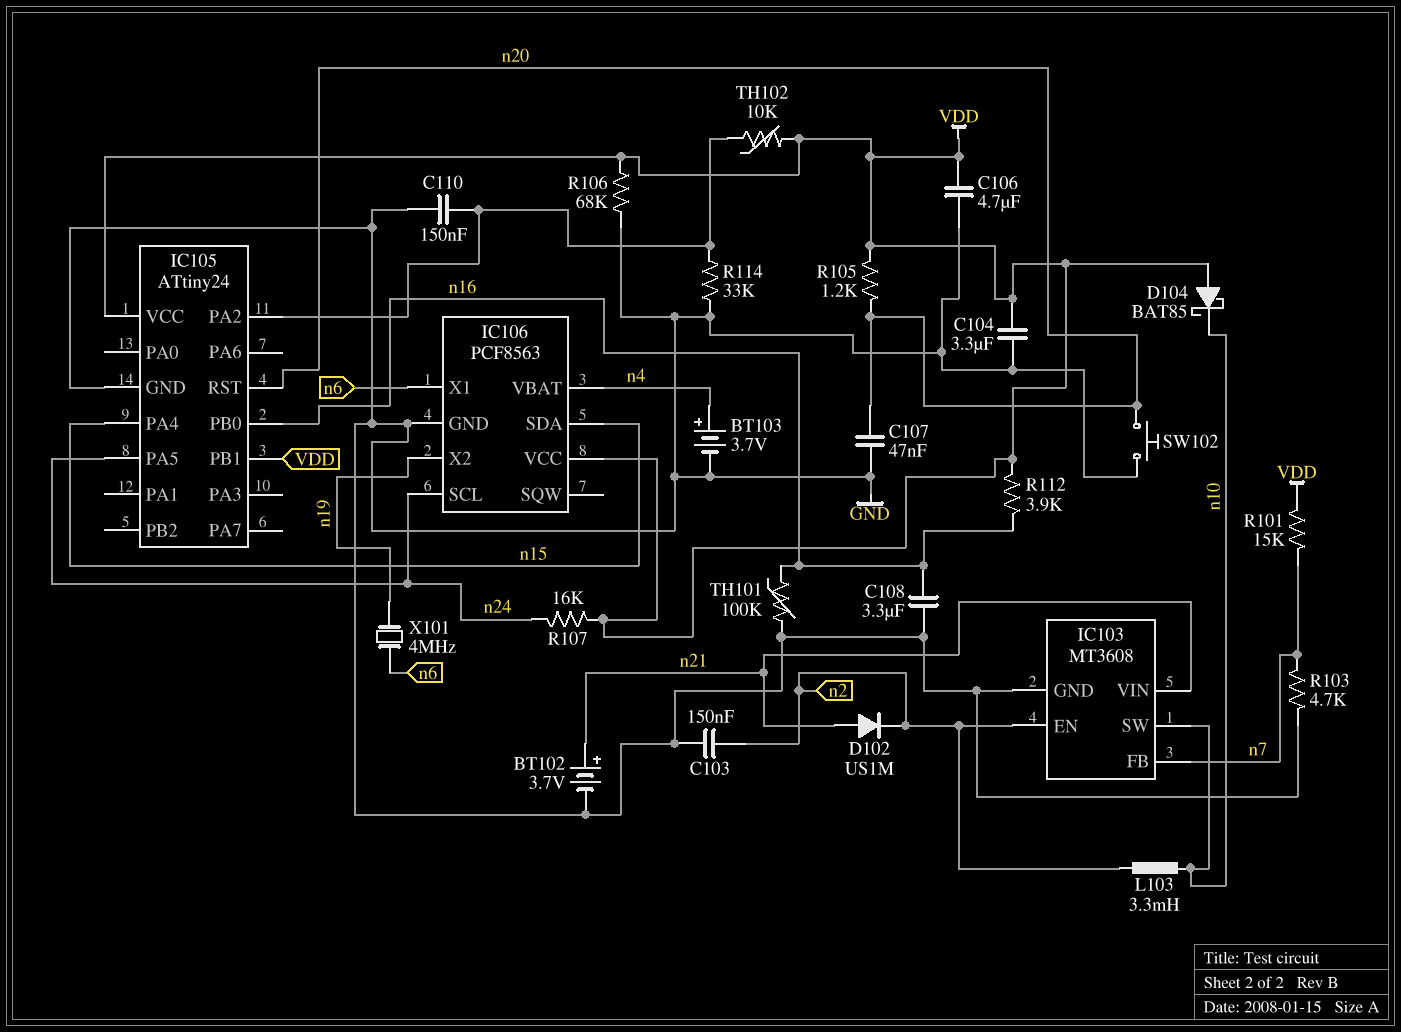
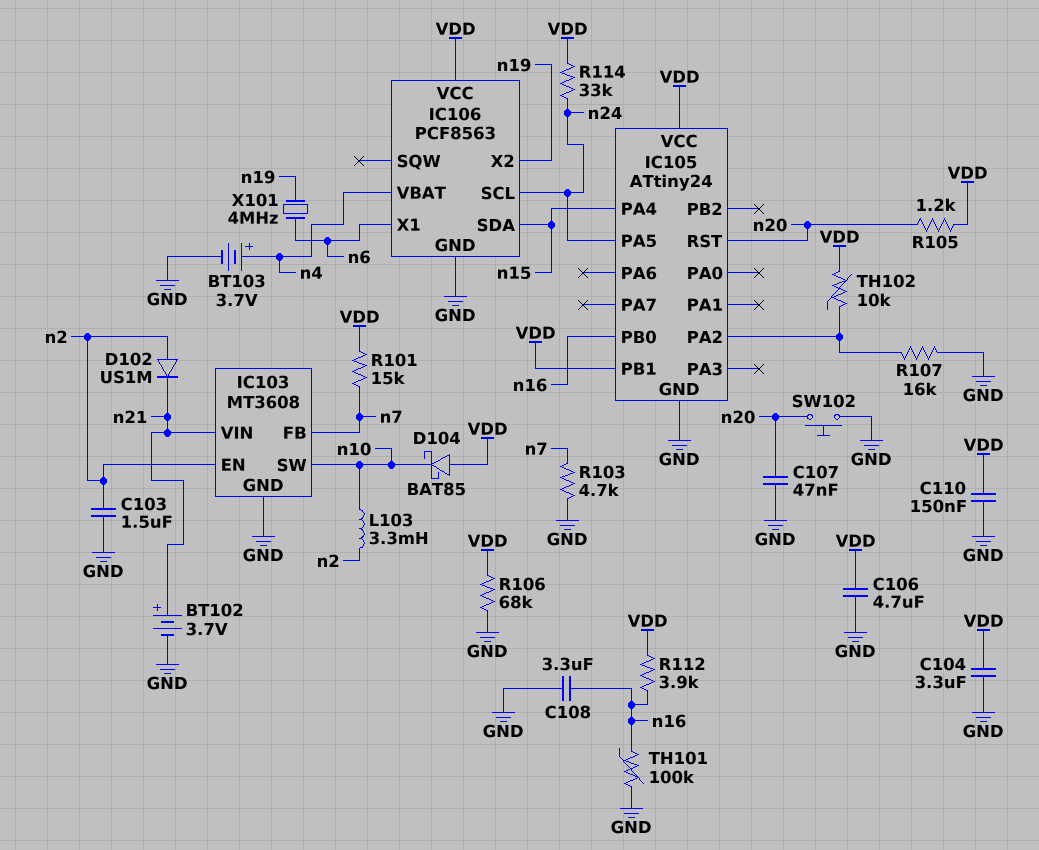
C103: 150nF (GND, n2) -> 1.5uF (GND, n2)
C110: 150nF (GND, IC105/PA2) -> 150nF (GND, VDD)
D102: diode US1M (A n21, K n2) -> diode US1M (A n2, K n21)
R107: 16k (VDD, n24) -> 16k (GND, IC105/PA2)
R114: 33k (GND, IC105/PA2) -> 33k (VDD, n24)

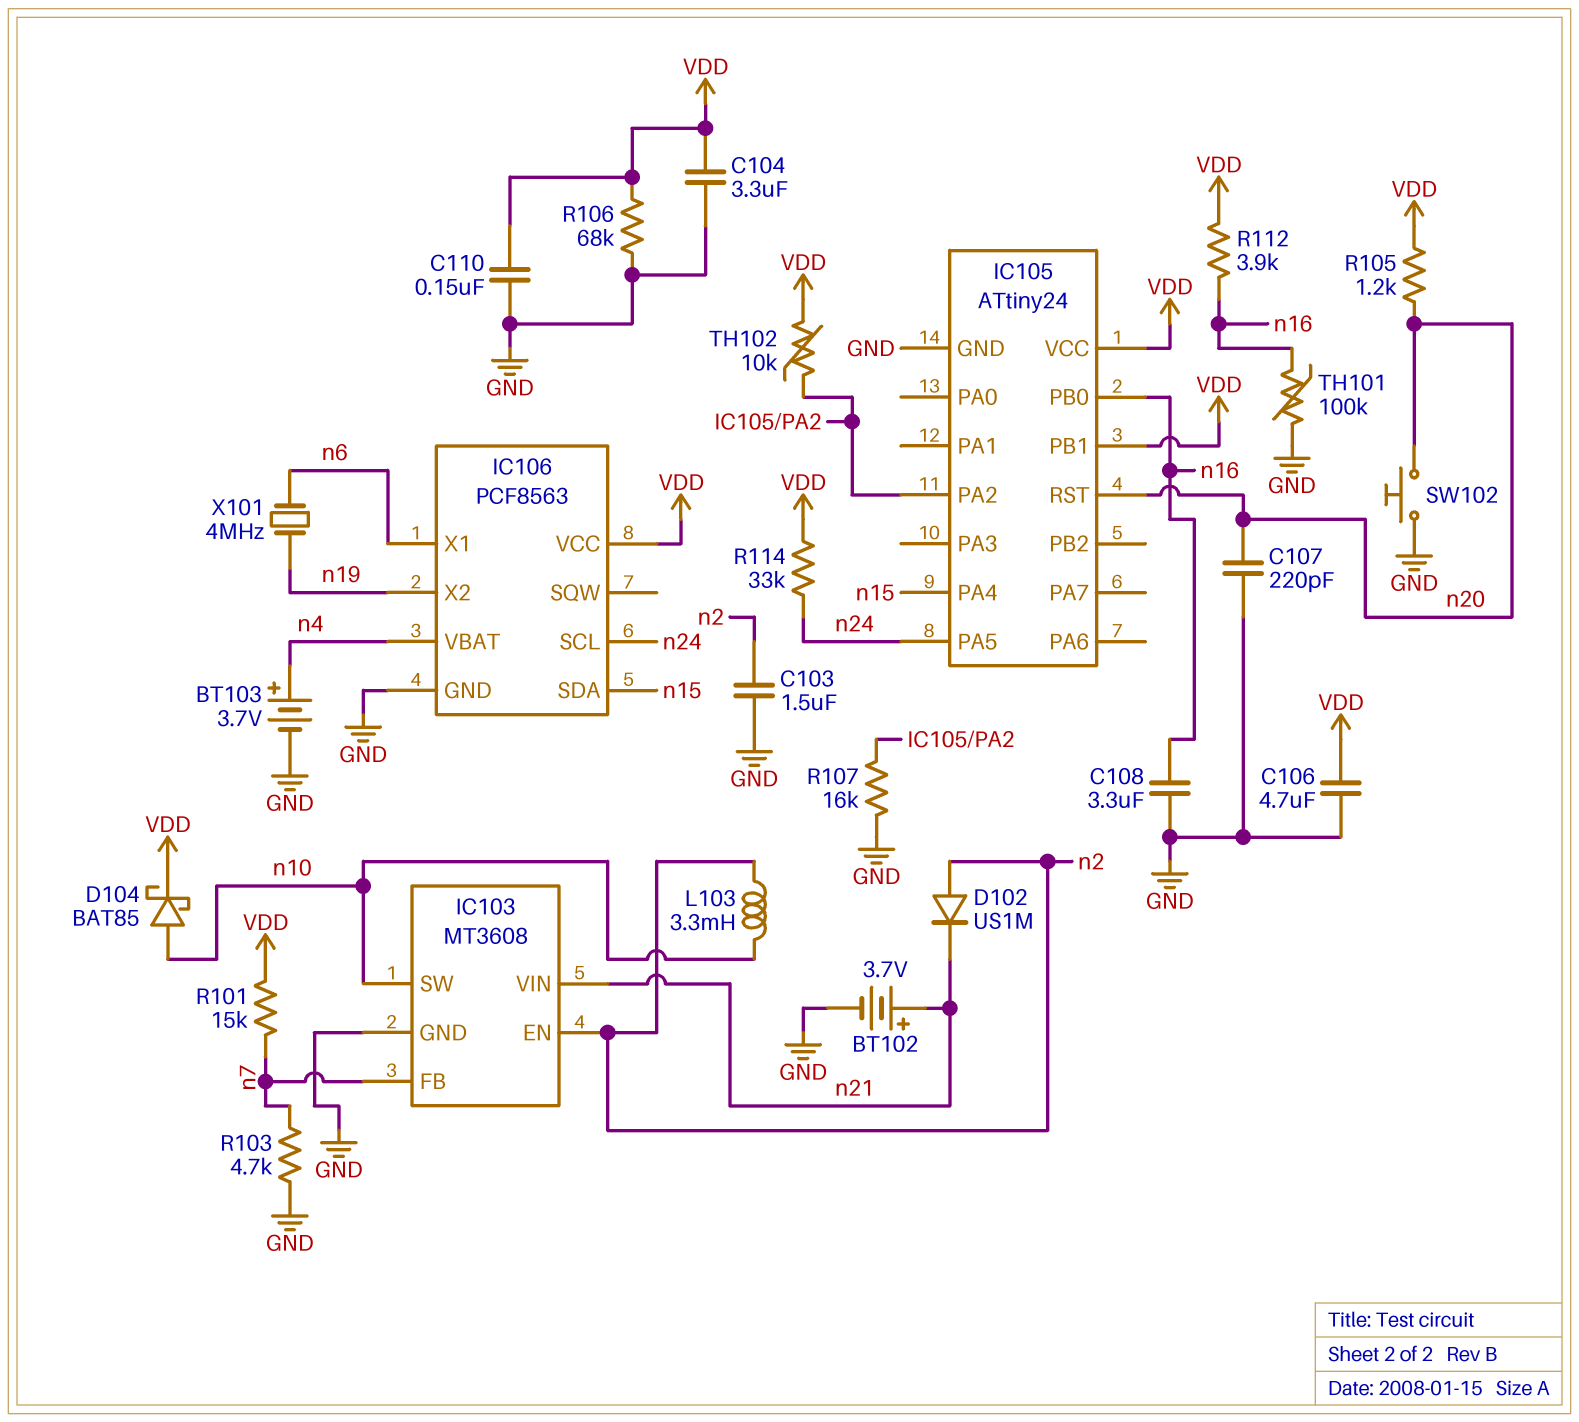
C107: 47nF (GND, n20) -> 220pF (GND, n20)
D104: schottky BAT85 (A VDD, K n10) -> schottky BAT85 (A n10, K VDD)

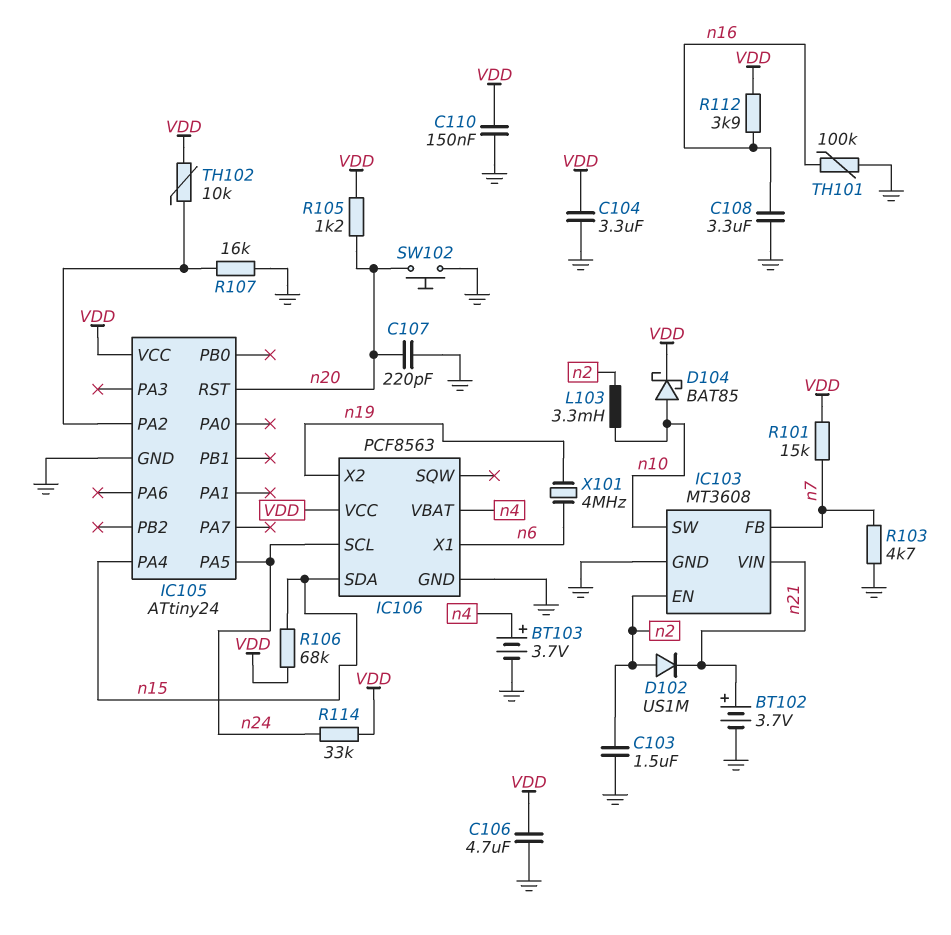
IC105 pin PB0: n16 -> none
IC105 pin PB1: VDD -> none
R106: 68k (GND, VDD) -> 68k (VDD, n15)

